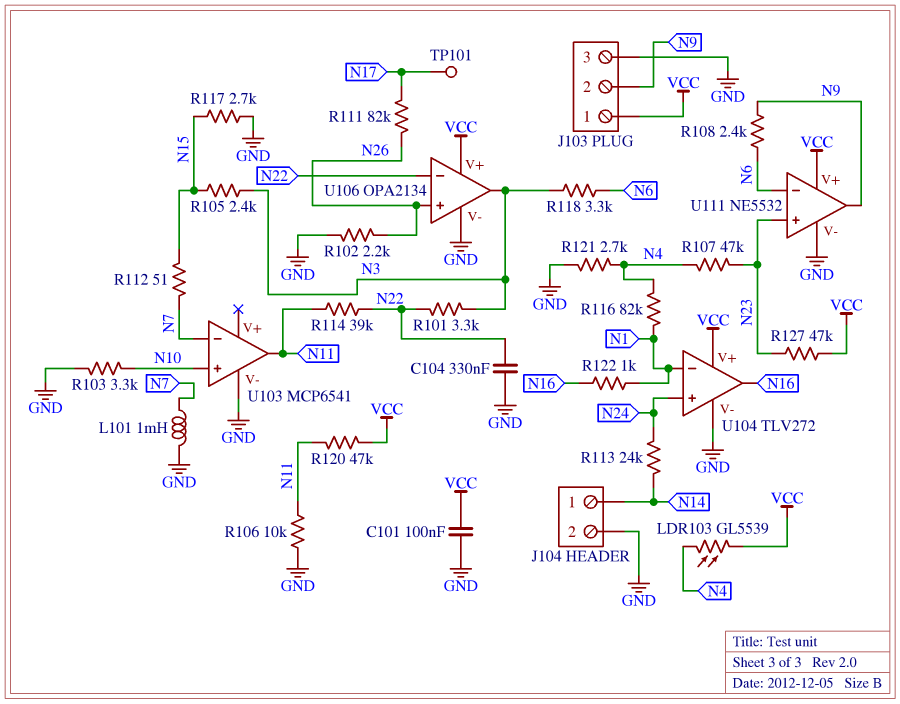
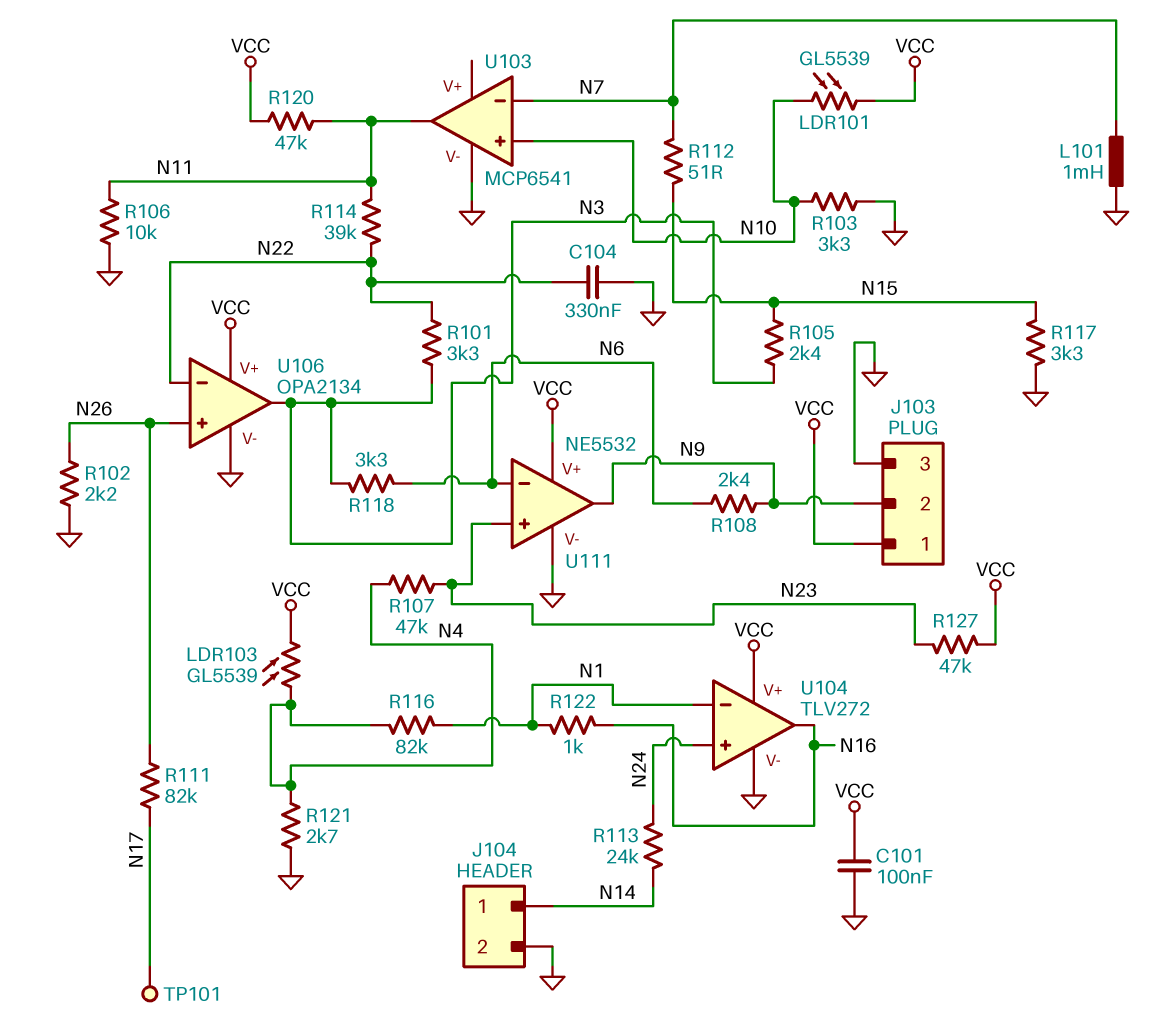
LDR101: none -> GL5539 (N10, VCC)
R117: 2.7k (GND, N15) -> 3.3k (GND, N15)

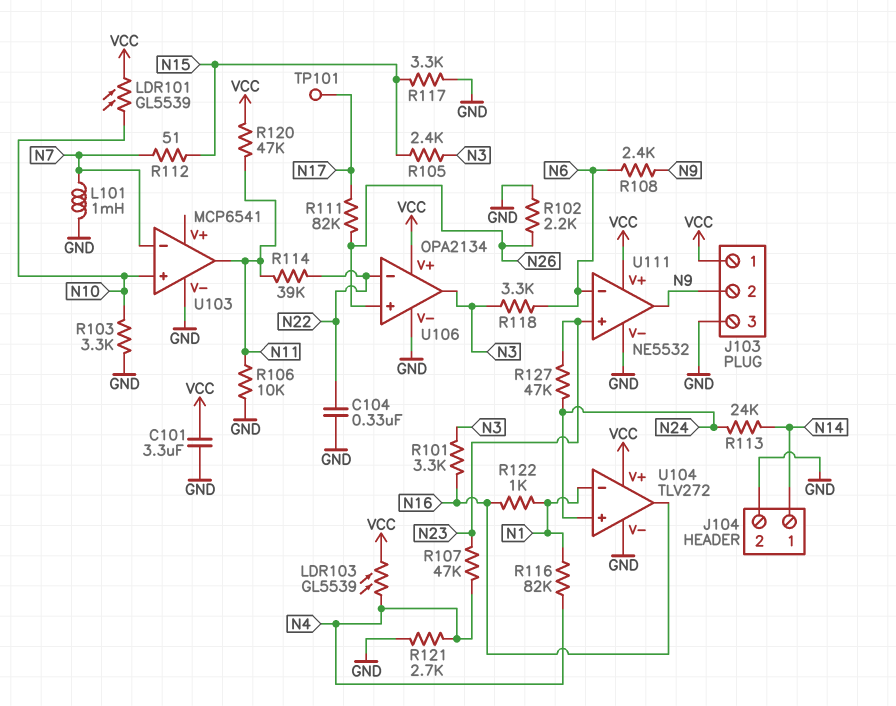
C101: 100nF (GND, VCC) -> 3.3uF (GND, VCC)
R101: 3.3k (N3, N22) -> 3.3k (N3, N16)
R127: 47k (N23, VCC) -> 47k (N23, N24)

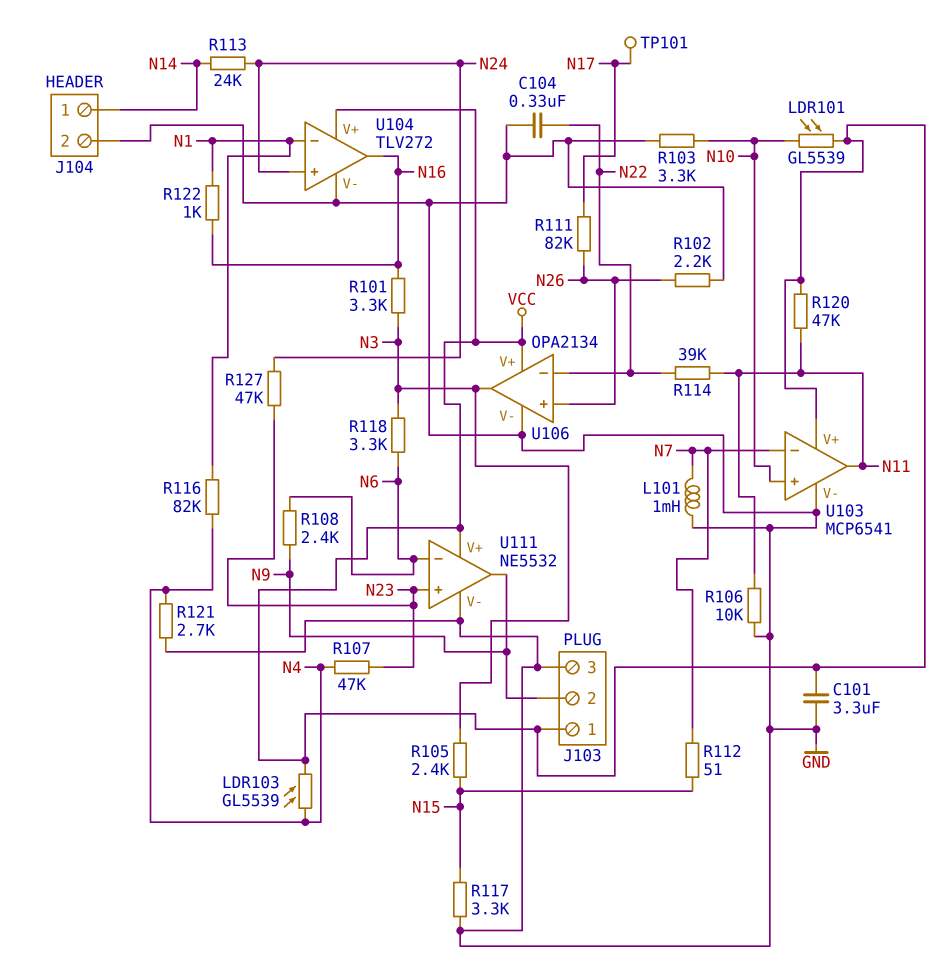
U103 pin V+: none -> VCC

